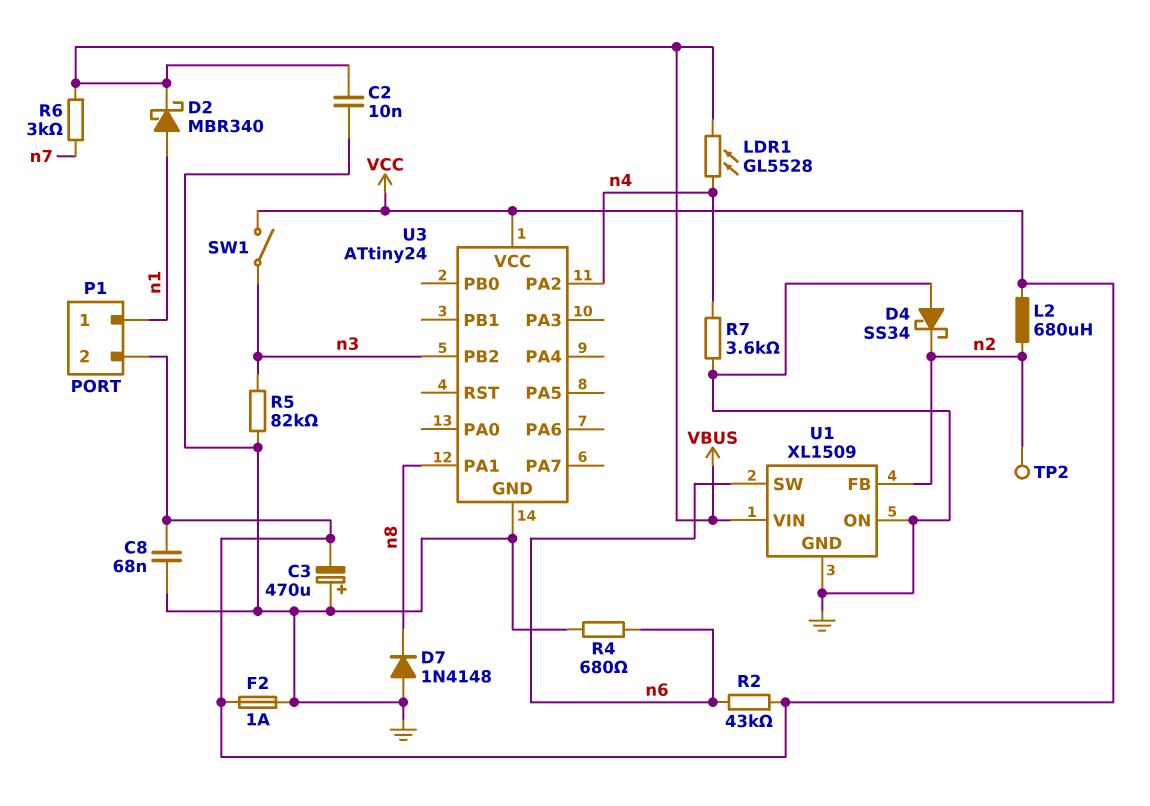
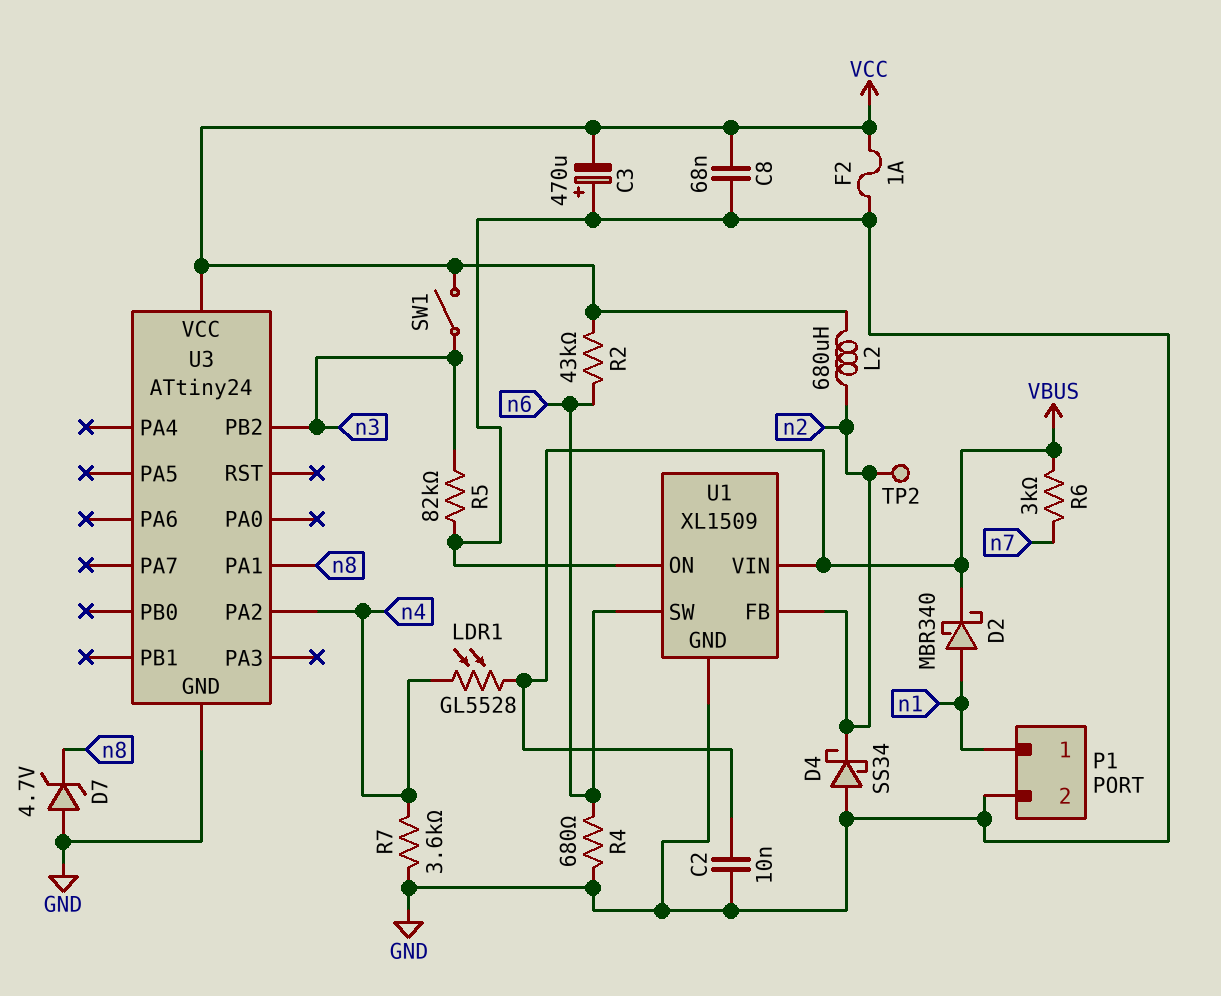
D7: diode 1N4148 (A GND, K n8) -> zener 4.7V (A GND, K n8)
P1 pin 2: VCC -> GND

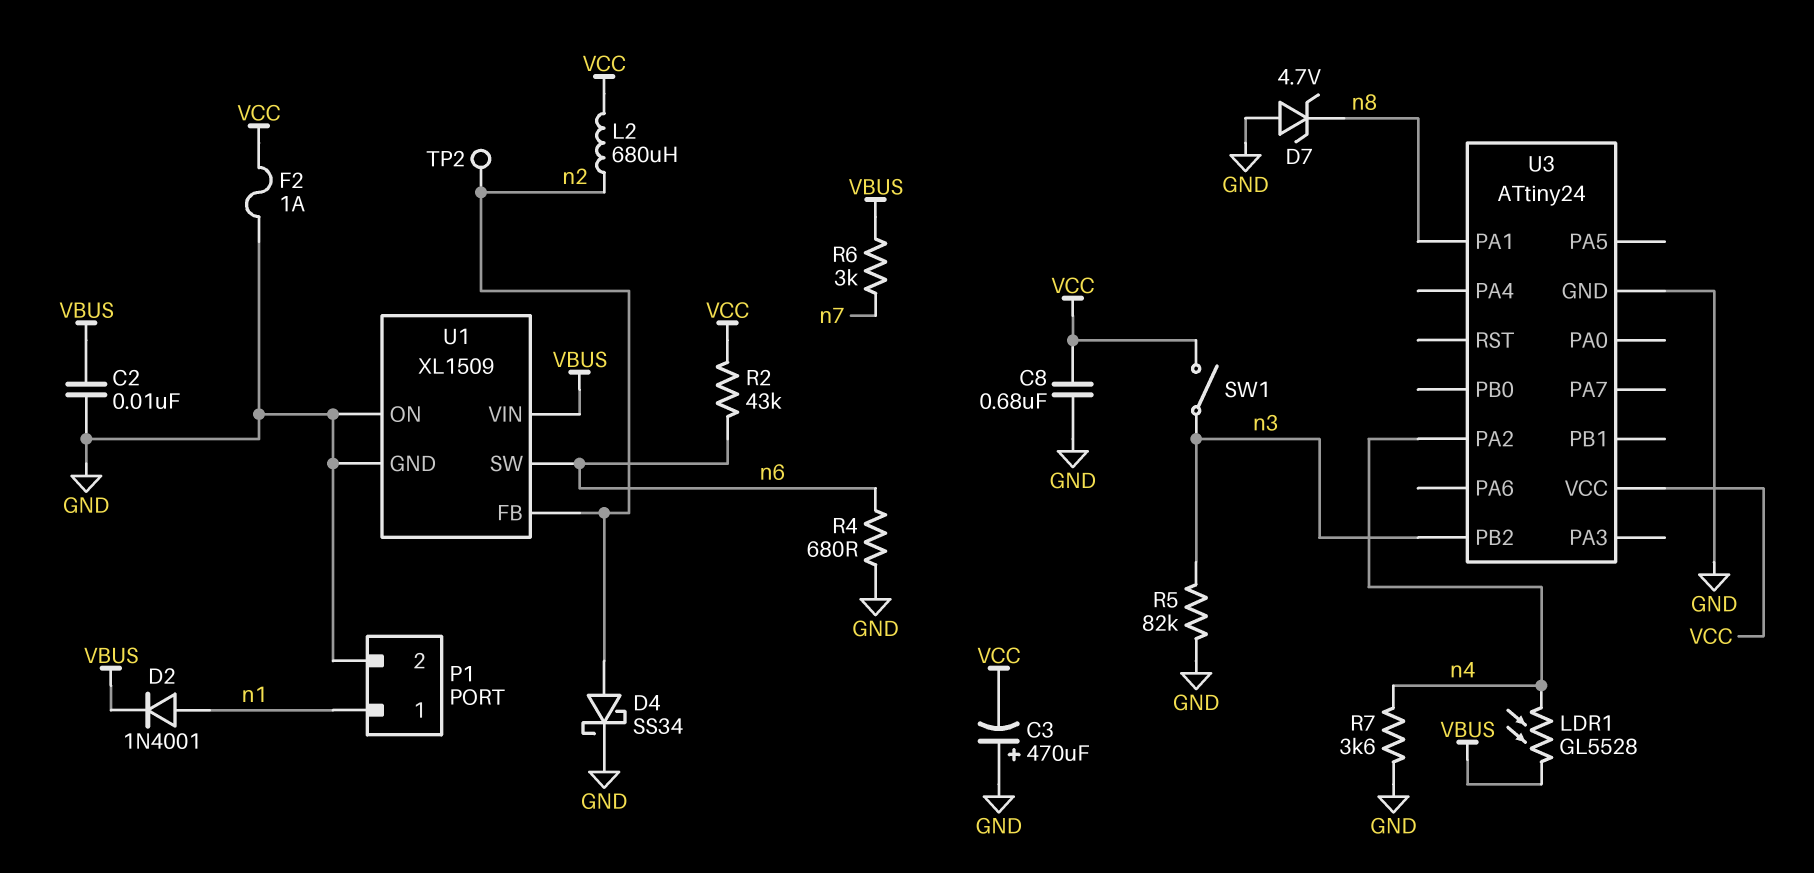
C8: 68nF (GND, VCC) -> 680nF (GND, VCC)
D2: schottky MBR340 (A n1, K VBUS) -> diode 1N4001 (A n1, K VBUS)
D4: schottky SS34 (A GND, K n2) -> schottky SS34 (A n2, K GND)

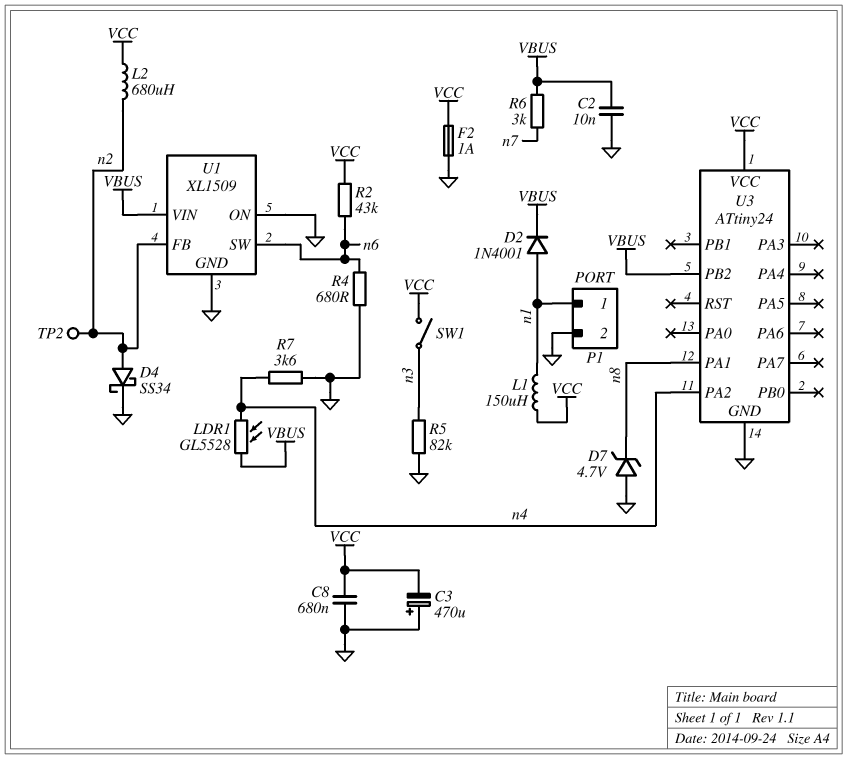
L1: none -> 150uH (VCC, n1)
U3 pin PB2: n3 -> VBUS

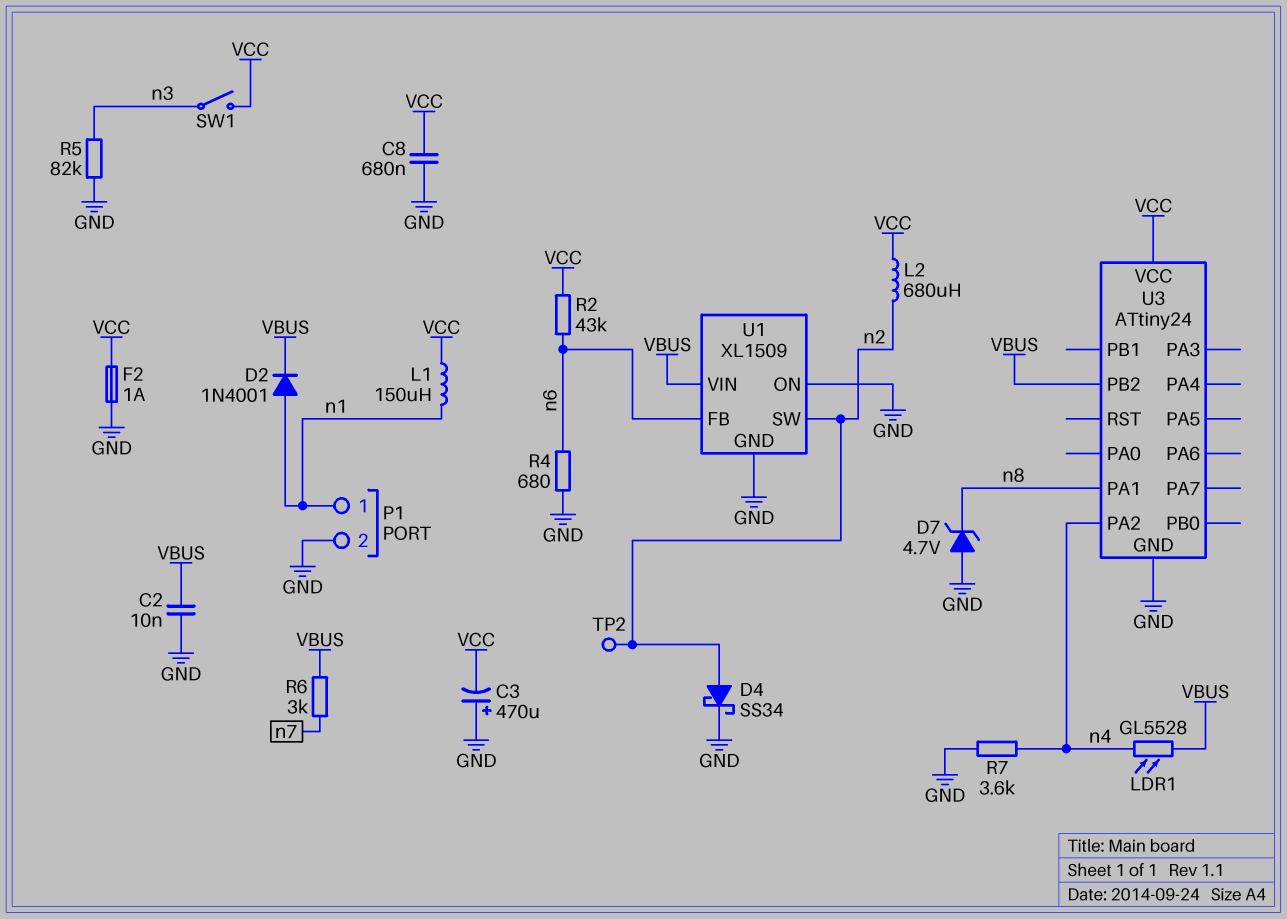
U1 pin FB: n2 -> n6
U1 pin SW: n6 -> n2

